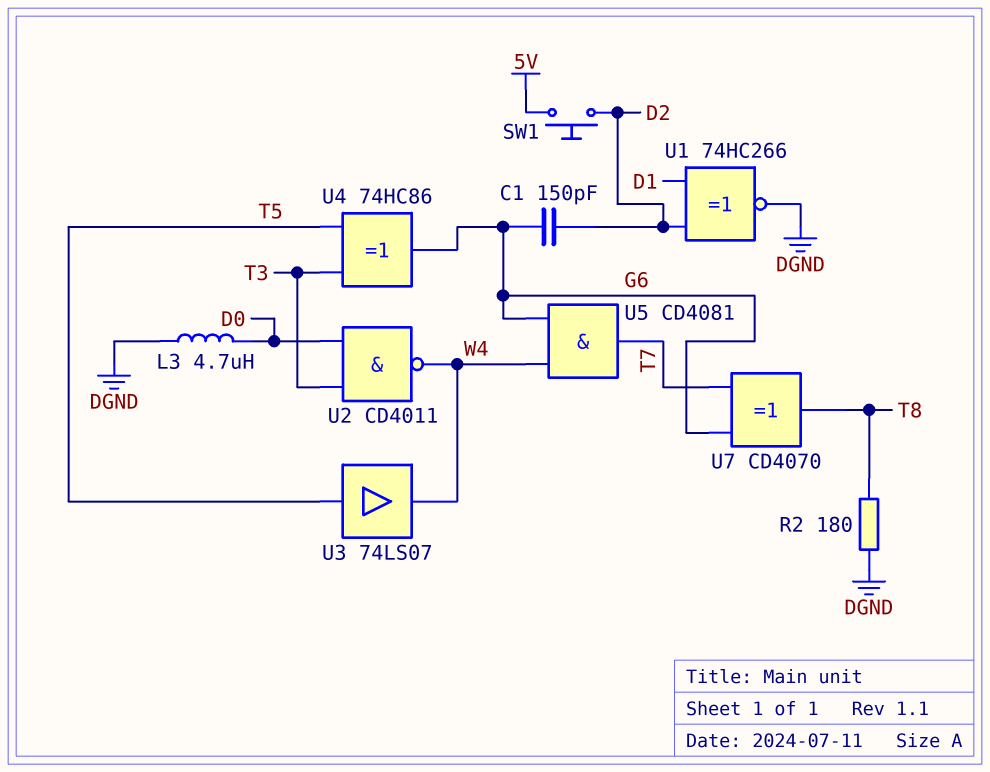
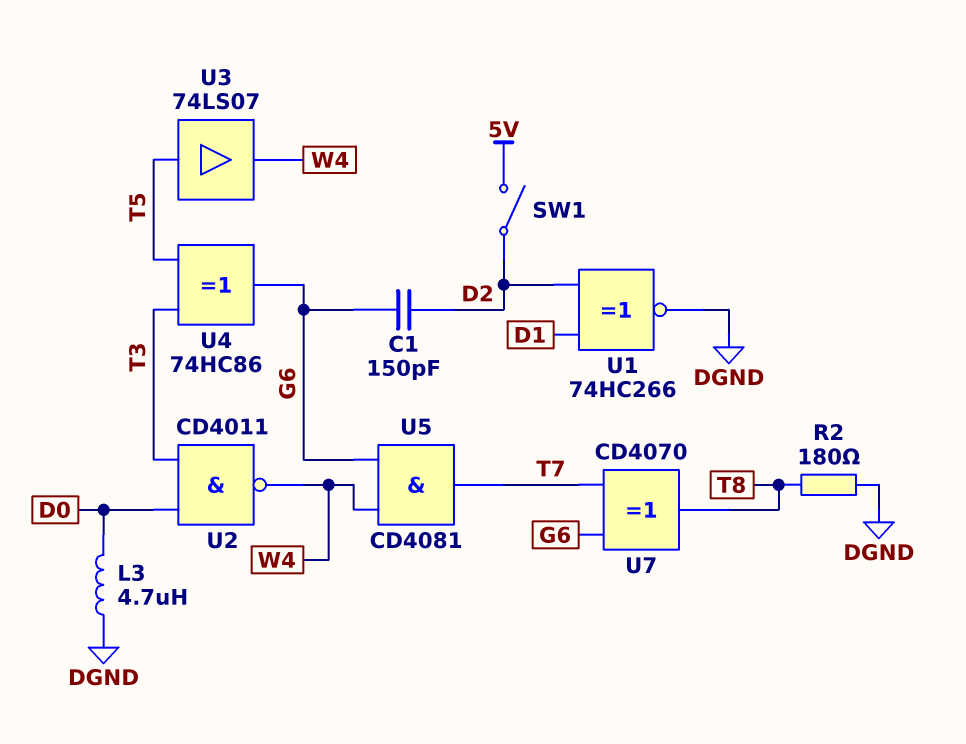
SW1: button (5V, D2) -> switch (5V, D2)

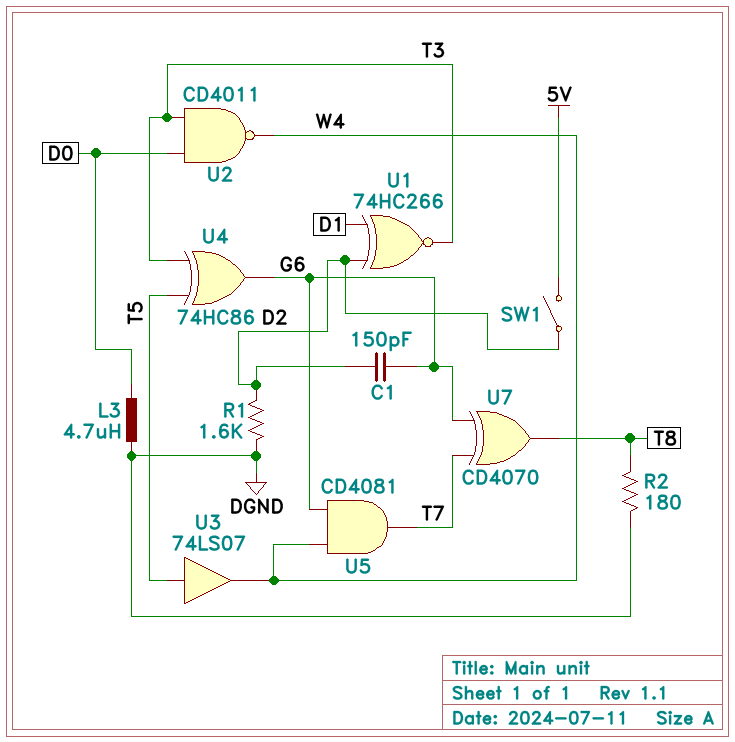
R1: none -> 1.6k (D2, DGND)
U1: XNOR 74HC266 (in D1, in D2, out DGND) -> XNOR 74HC266 (in D1, in D2, out T3)

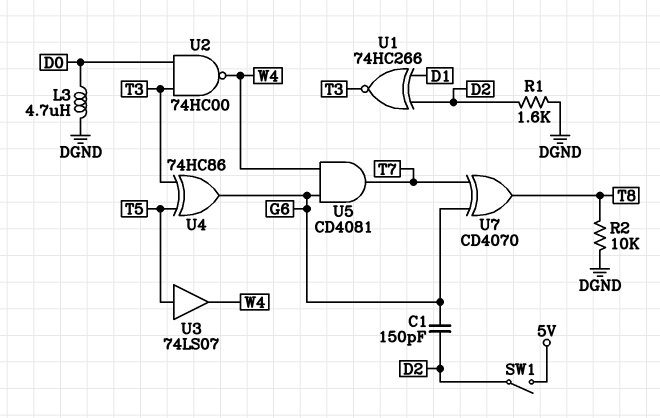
R2: 180 (DGND, T8) -> 10k (DGND, T8)
U2: NAND CD4011 (in D0, in T3, out W4) -> NAND 74HC00 (in D0, in T3, out W4)

